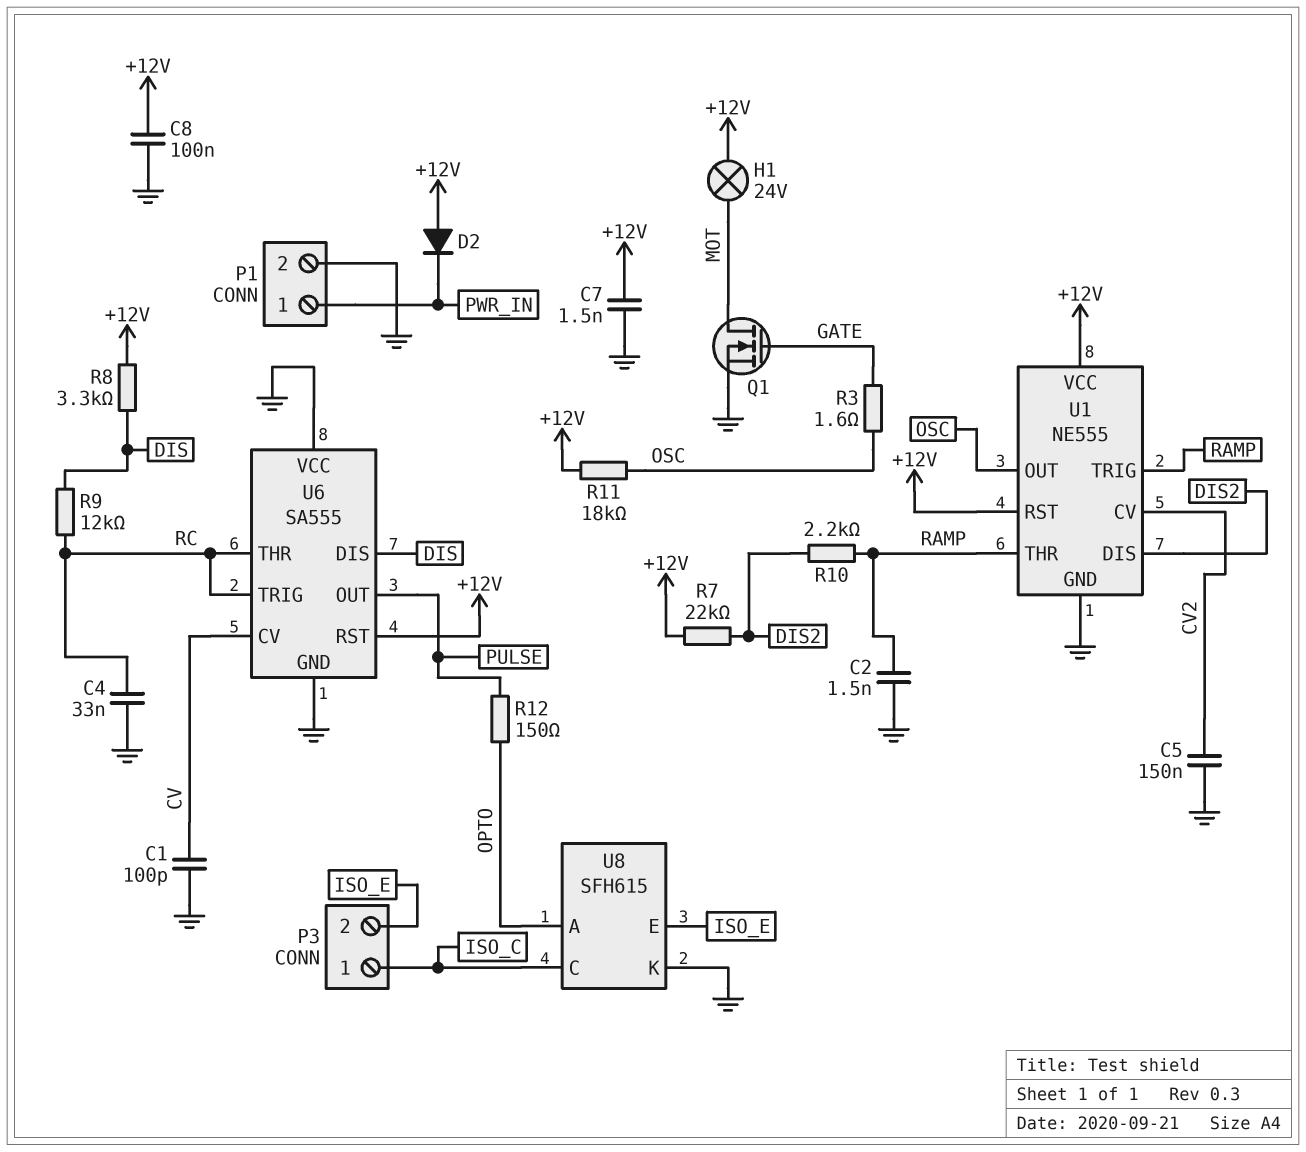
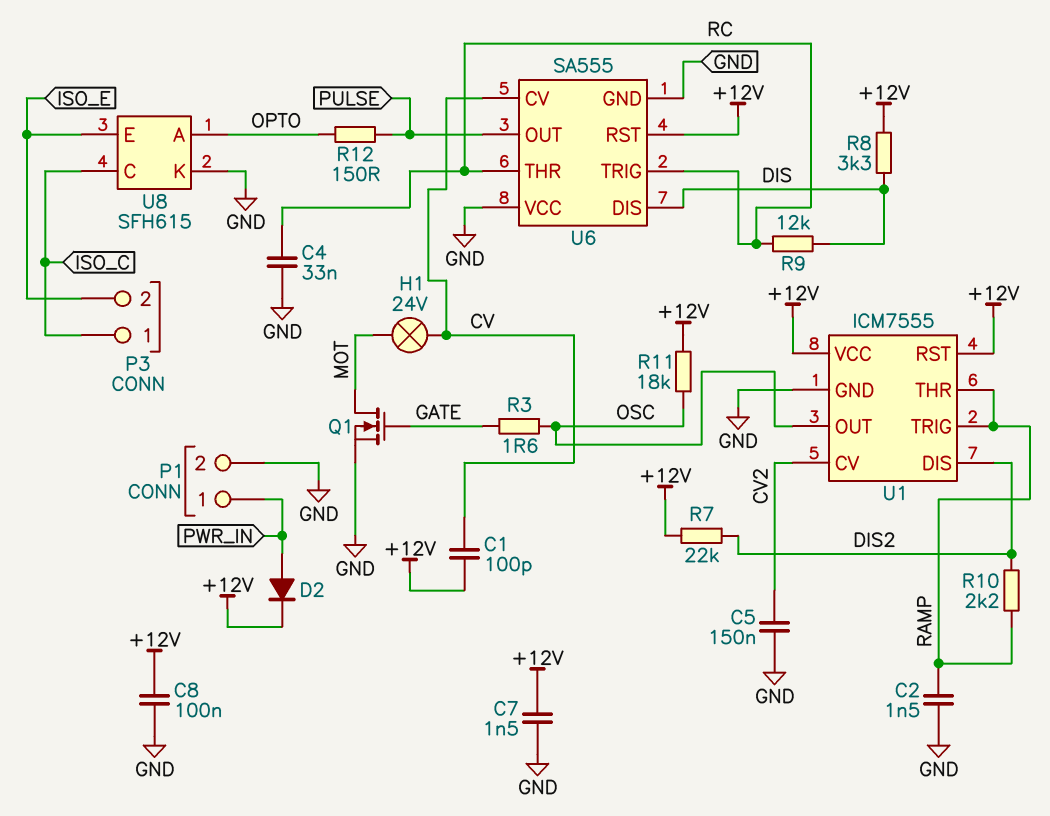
C1: 100pF (CV, GND) -> 100pF (+12V, CV)
D2: diode (A +12V, K PWR_IN) -> diode (A PWR_IN, K +12V)
H1: lamp 24V (+12V, MOT) -> lamp 24V (CV, MOT)
U1: NE555 -> ICM7555

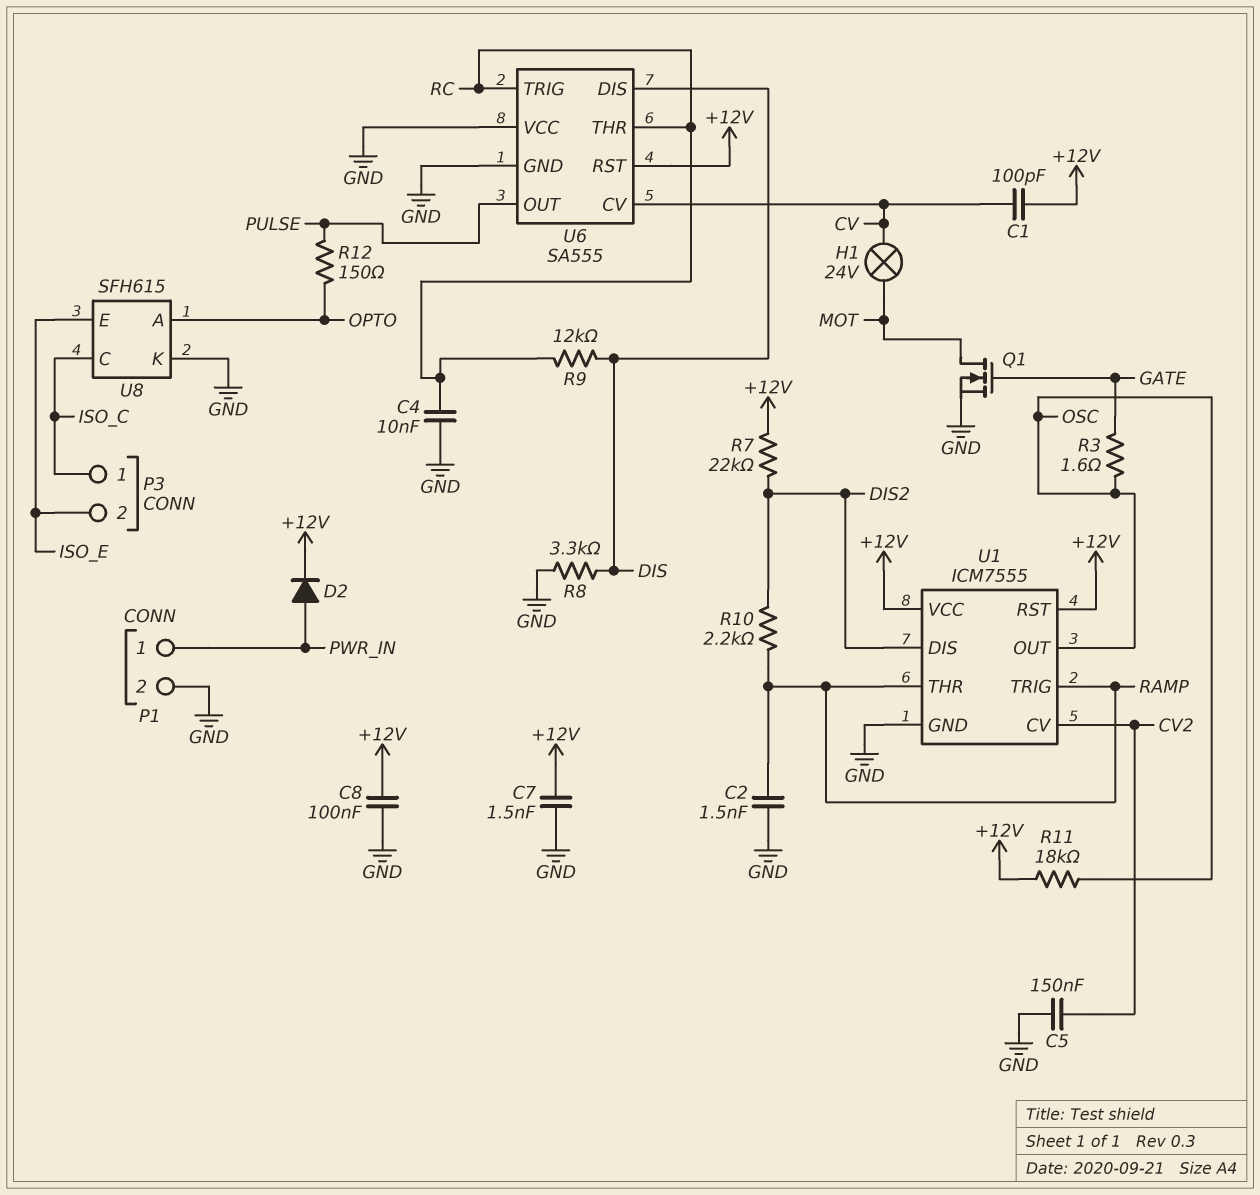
C4: 33nF (GND, RC) -> 10nF (GND, RC)
R8: 3.3k (+12V, DIS) -> 3.3k (DIS, GND)

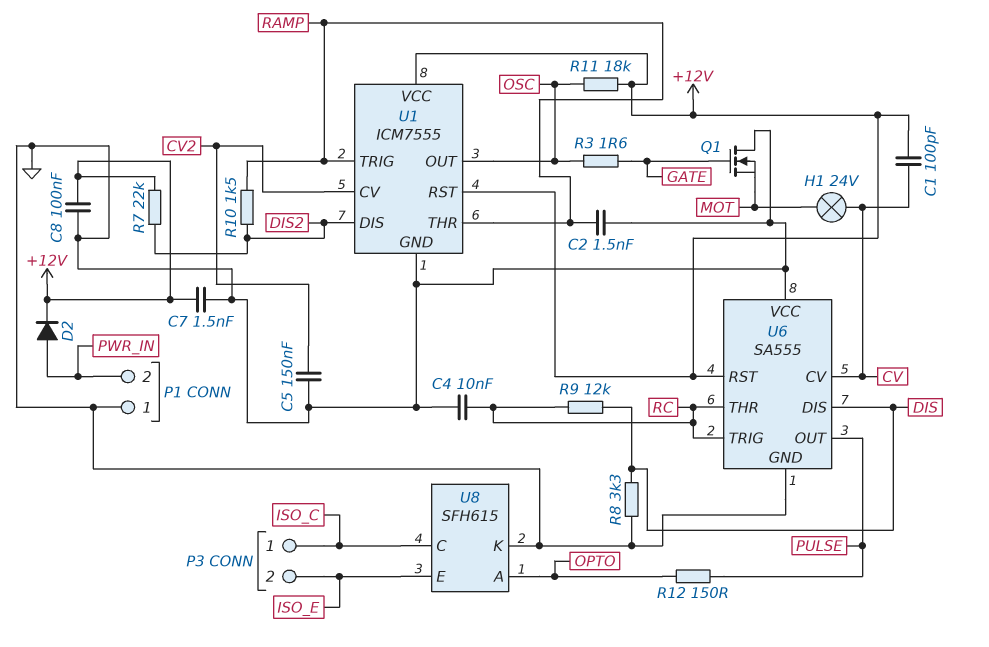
P1 pin 1: PWR_IN -> GND
P1 pin 2: GND -> PWR_IN
Q1: NMOS (G GATE, D MOT, S GND) -> NMOS (G GATE, D GND, S MOT)
R10: 2.2k (DIS2, RAMP) -> 1.5k (DIS2, RAMP)

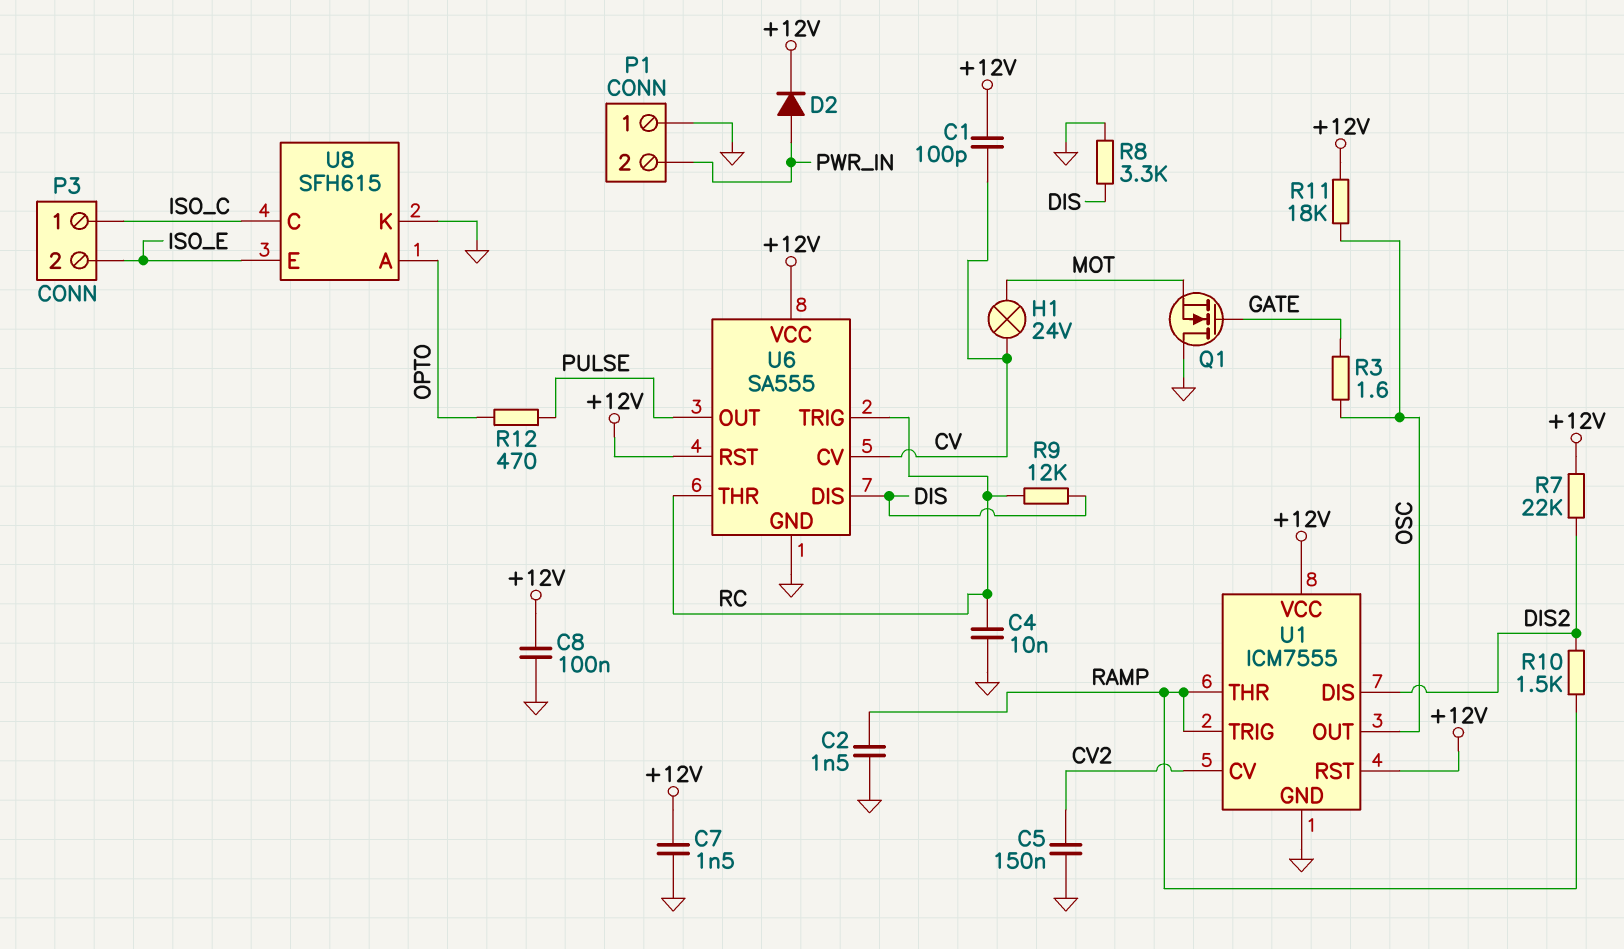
R12: 150 (OPTO, PULSE) -> 470 (OPTO, PULSE)
U6 pin VCC: GND -> +12V

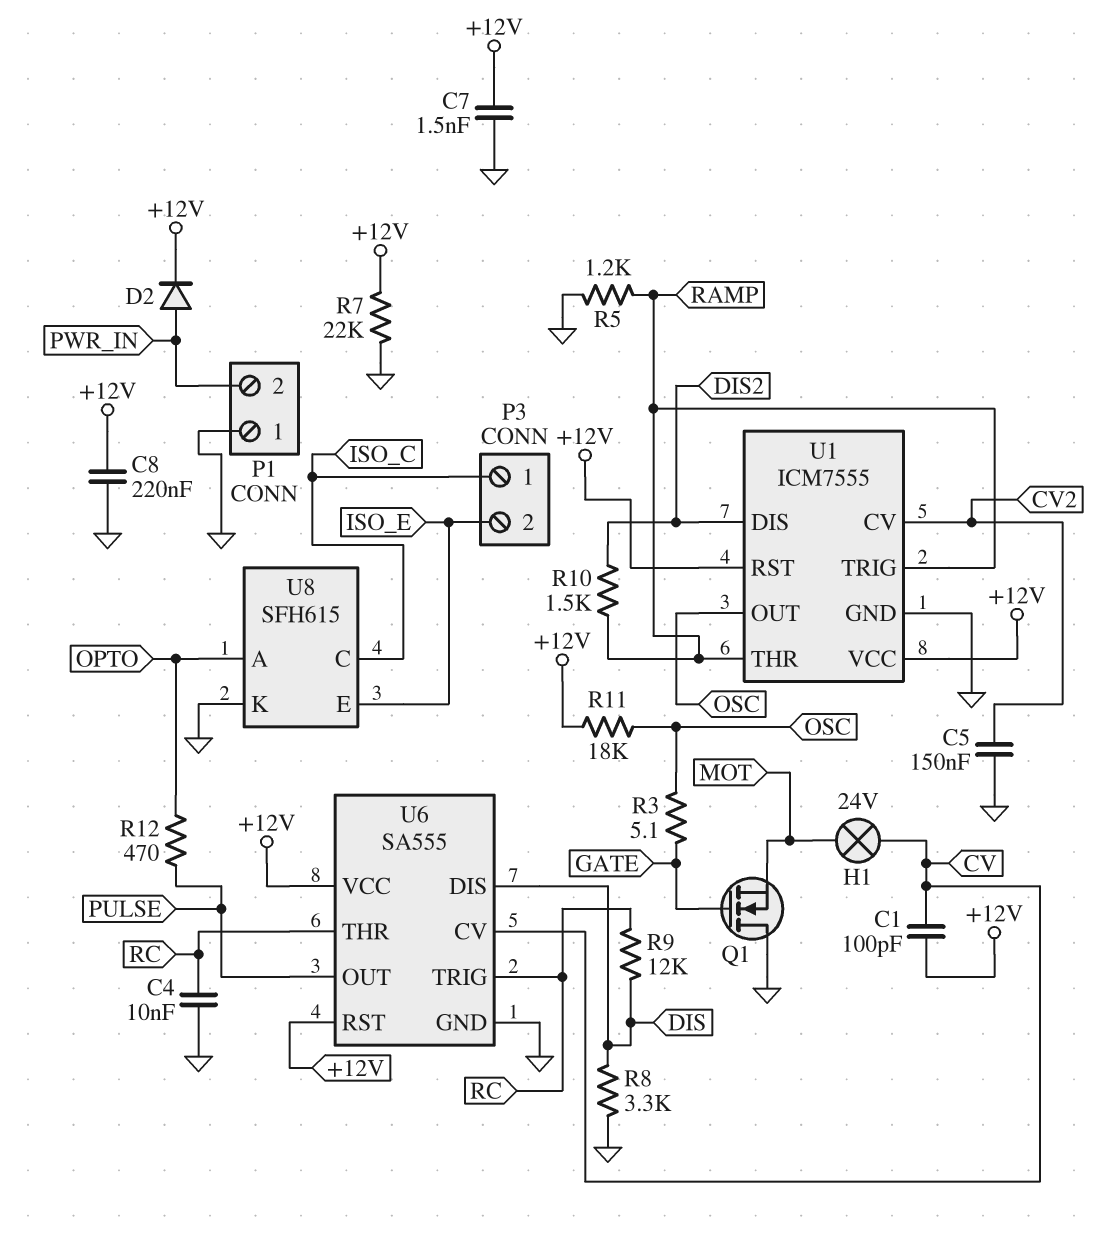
C2: 1.5nF (GND, RAMP) -> none
C8: 100nF (+12V, GND) -> 220nF (+12V, GND)
R3: 1.6 (GATE, OSC) -> 5.1 (GATE, OSC)
R5: none -> 1.2k (GND, RAMP)
R7: 22k (+12V, DIS2) -> 22k (+12V, GND)

